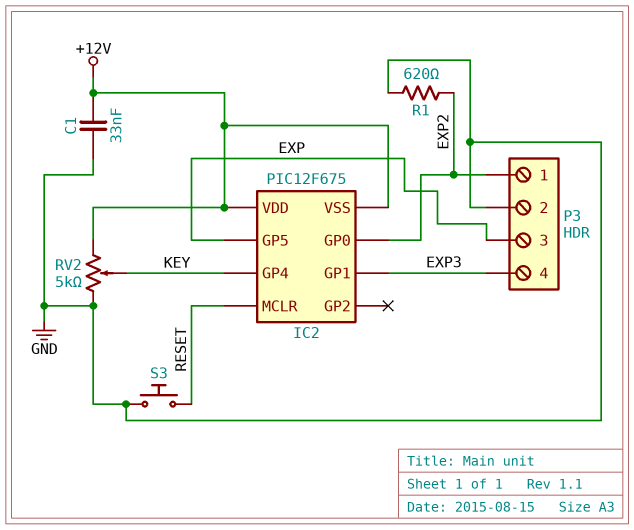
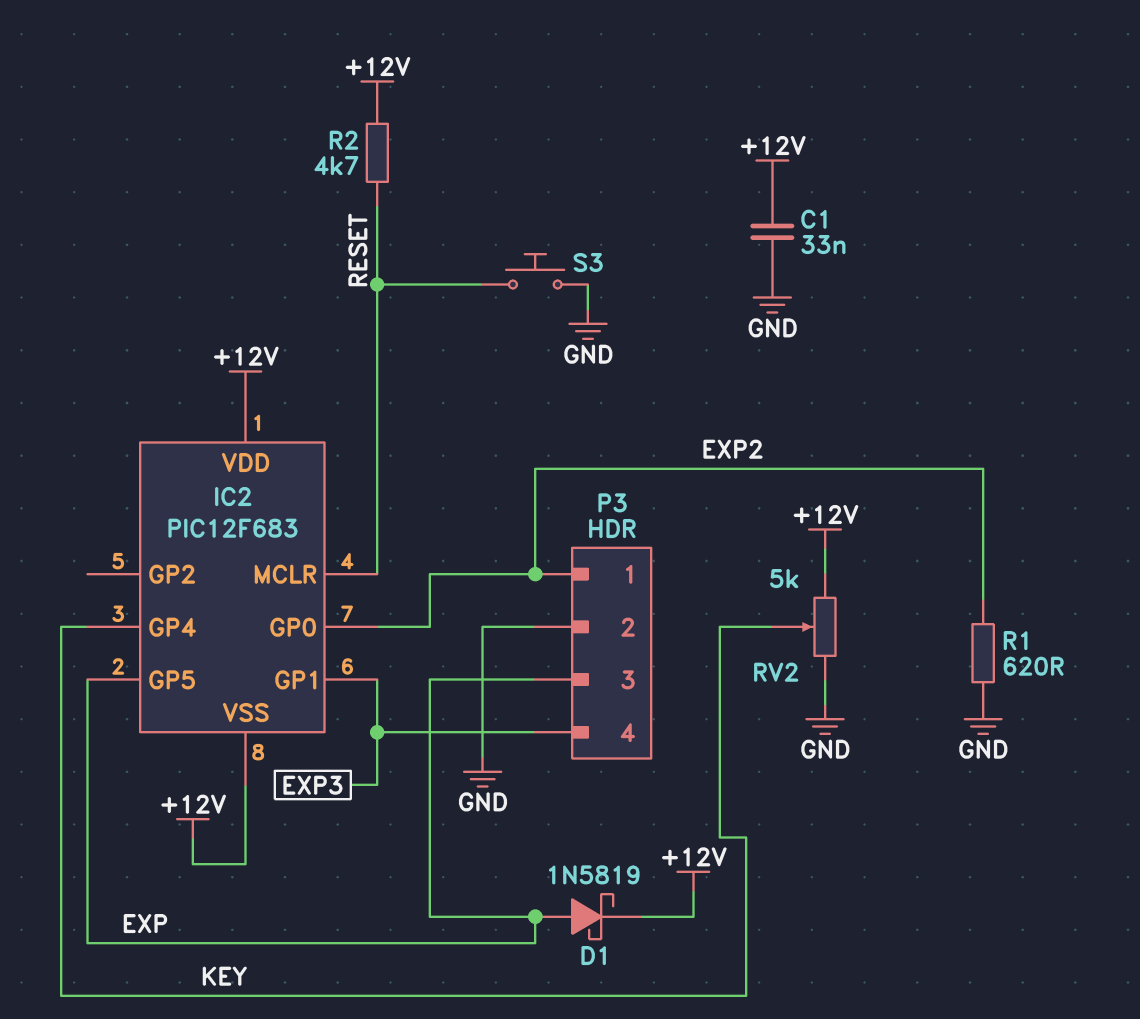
D1: none -> schottky 1N5819 (A EXP, K +12V)
IC2: PIC12F675 -> PIC12F683
R2: none -> 4.7k (+12V, RESET)

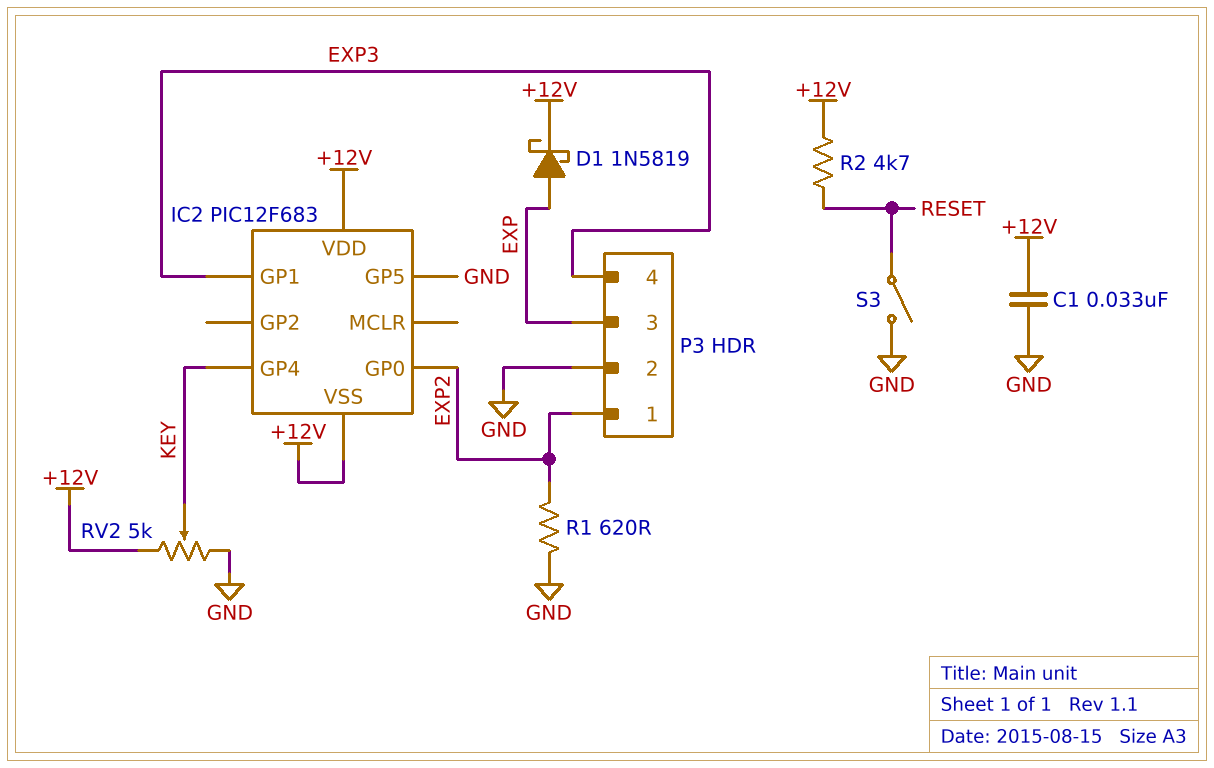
IC2 pin GP5: EXP -> GND
IC2 pin MCLR: RESET -> none
S3: button (GND, RESET) -> switch (GND, RESET)

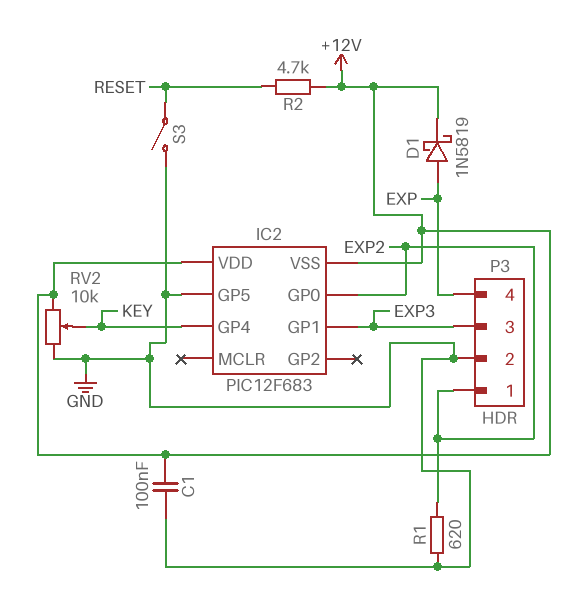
C1: 33nF (+12V, GND) -> 100nF (+12V, GND)
P3 pin 3: EXP -> EXP3
P3 pin 4: EXP3 -> EXP
RV2: 5k (+12V, GND, wiper KEY) -> 10k (+12V, GND, wiper KEY)

